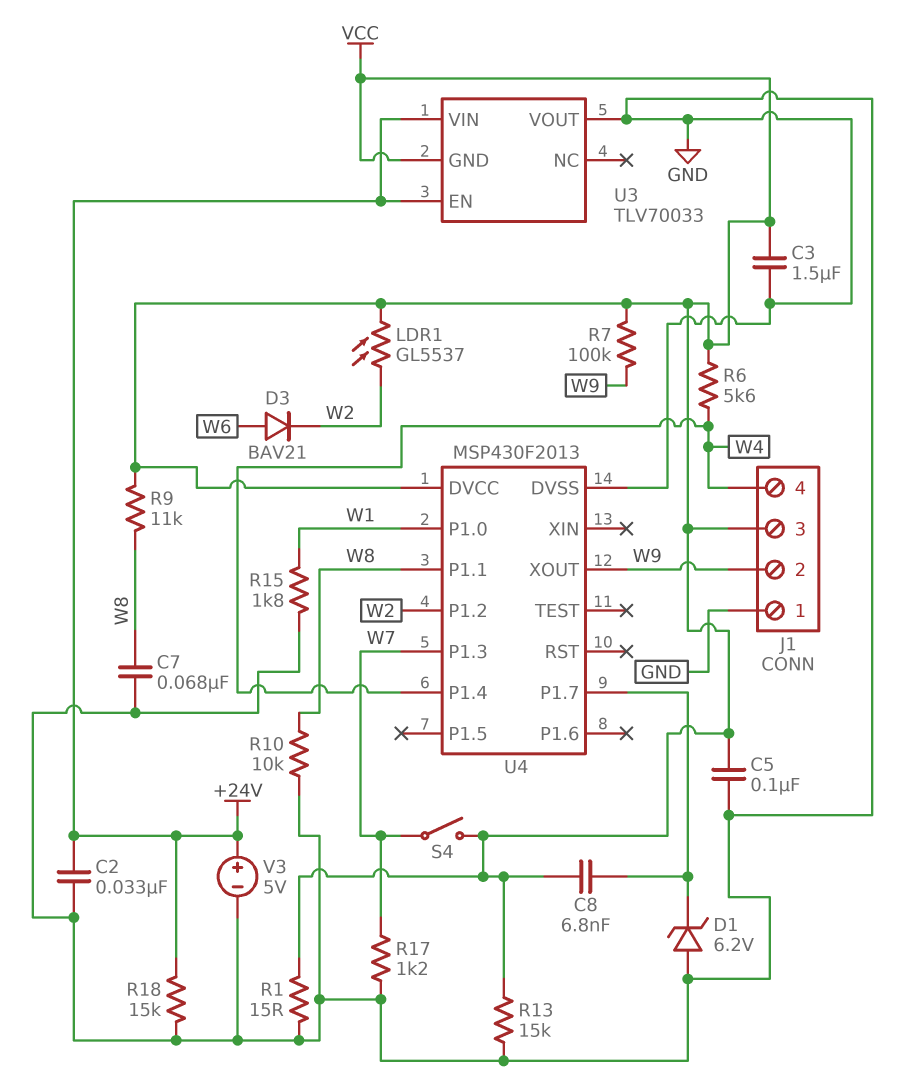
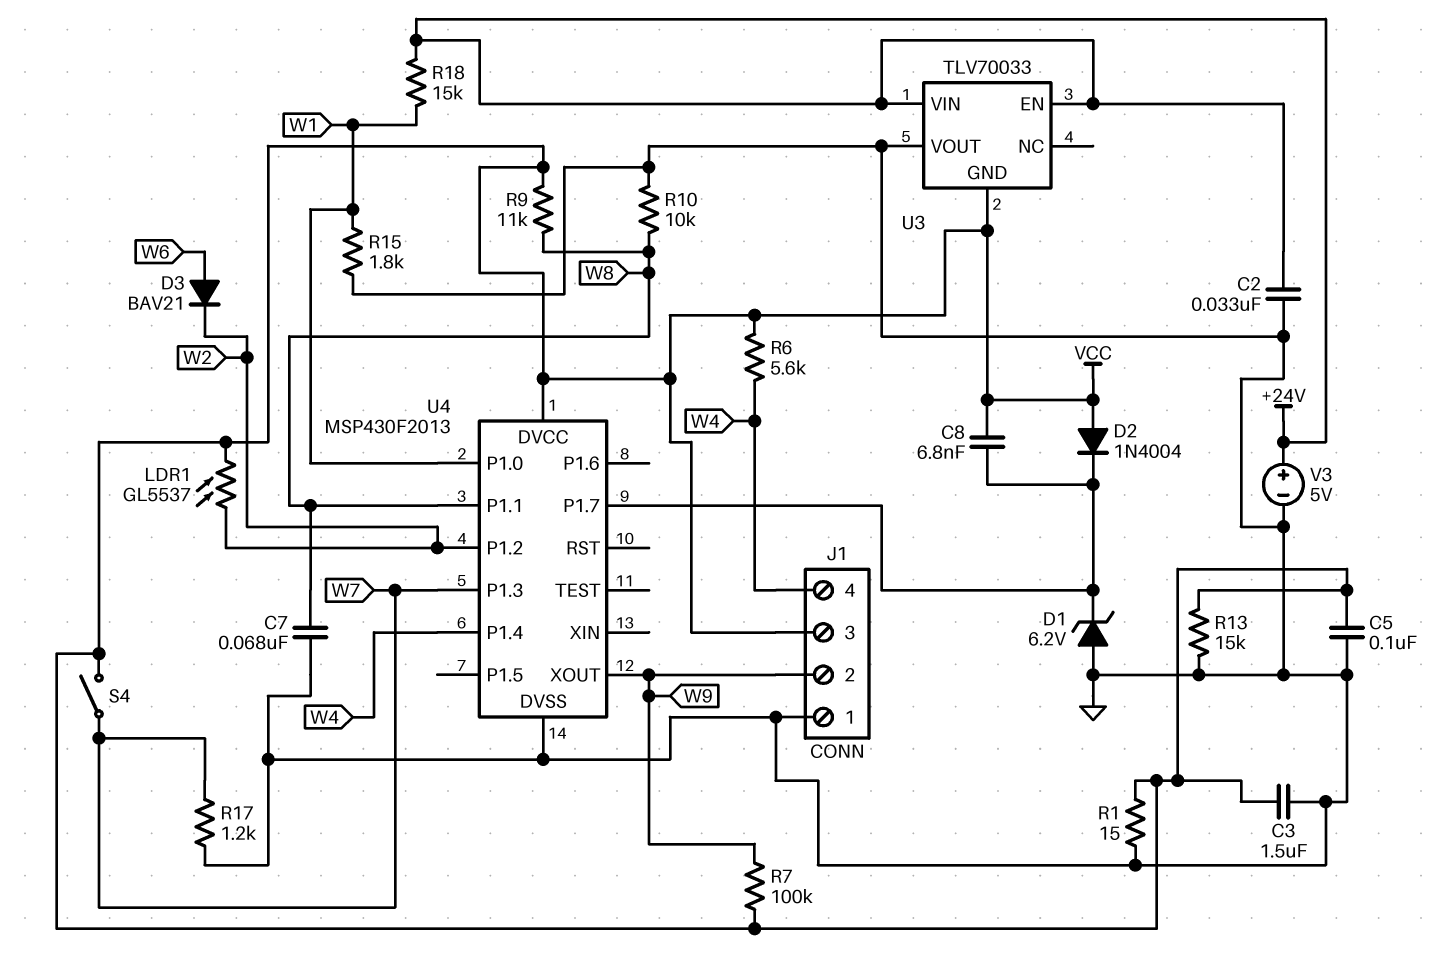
D2: none -> diode 1N4004 (A VCC, K U4/P1.7)
R18: 15k (+24V, GND) -> 15k (+24V, W1)

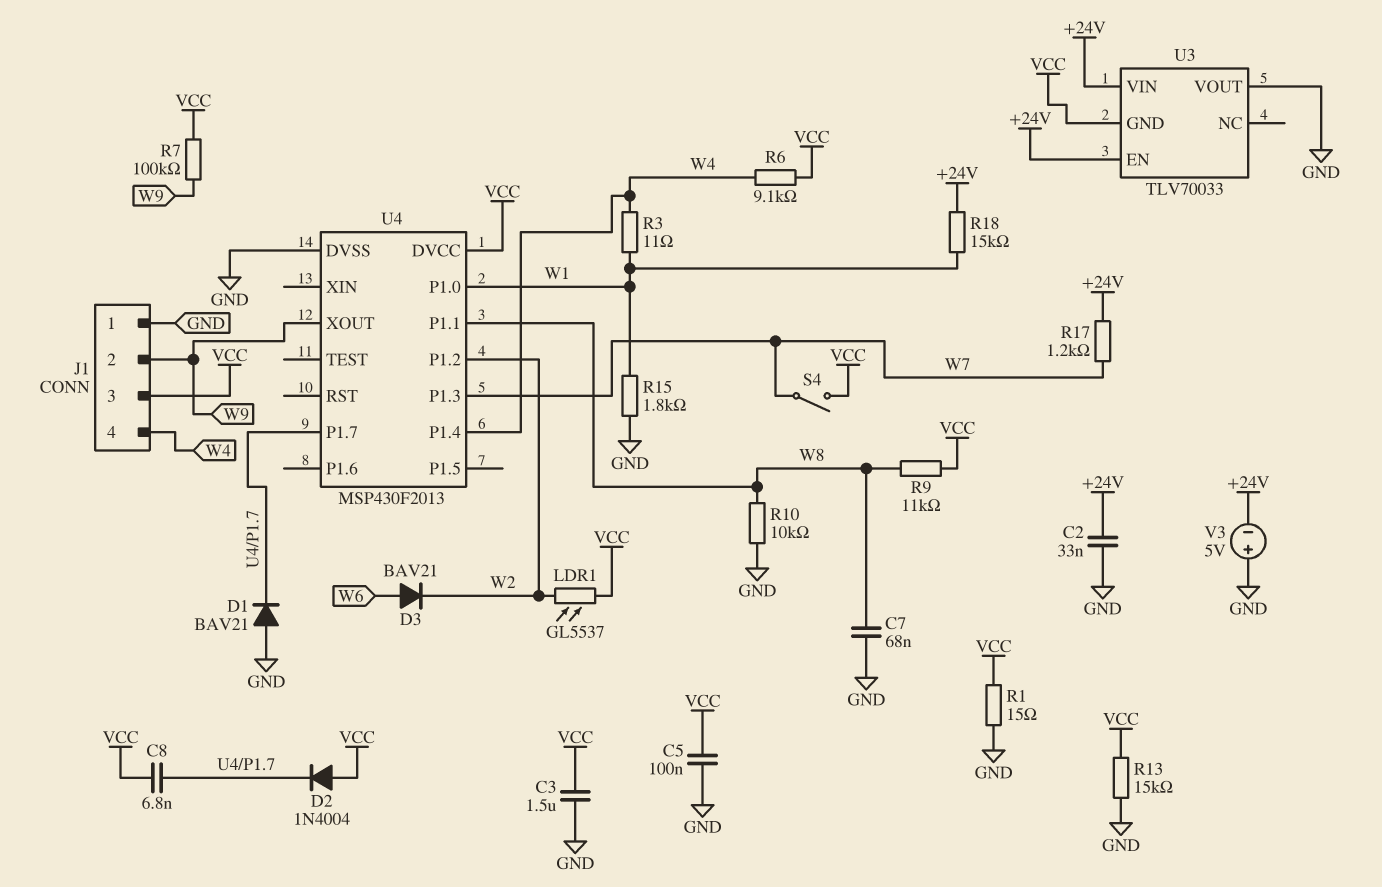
D1: zener 6.2V (A GND, K U4/P1.7) -> diode BAV21 (A GND, K U4/P1.7)
R3: none -> 11 (W1, W4)
R6: 5.6k (VCC, W4) -> 9.1k (VCC, W4)
R17: 1.2k (GND, W7) -> 1.2k (+24V, W7)
V3: 5V (plus +24V, minus GND) -> 5V (plus GND, minus +24V)

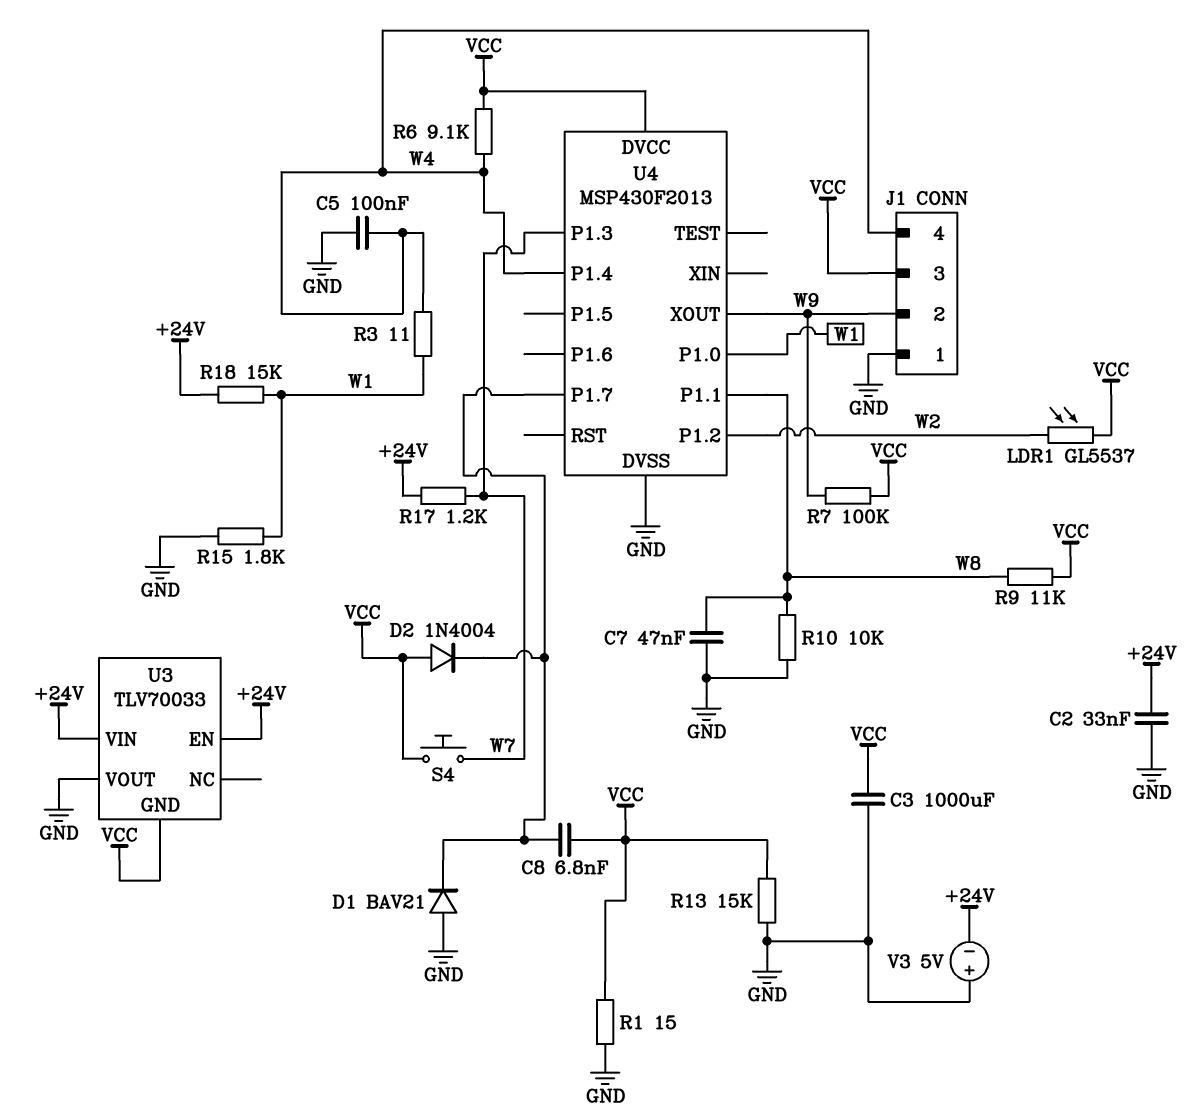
C3: 1.5uF (GND, VCC) -> 1000uF (GND, VCC)
C5: 100nF (GND, VCC) -> 100nF (GND, W4)
C7: 68nF (GND, W8) -> 47nF (GND, W8)
D3: diode BAV21 (A W6, K W2) -> none
S4: switch (VCC, W7) -> button (VCC, W7)

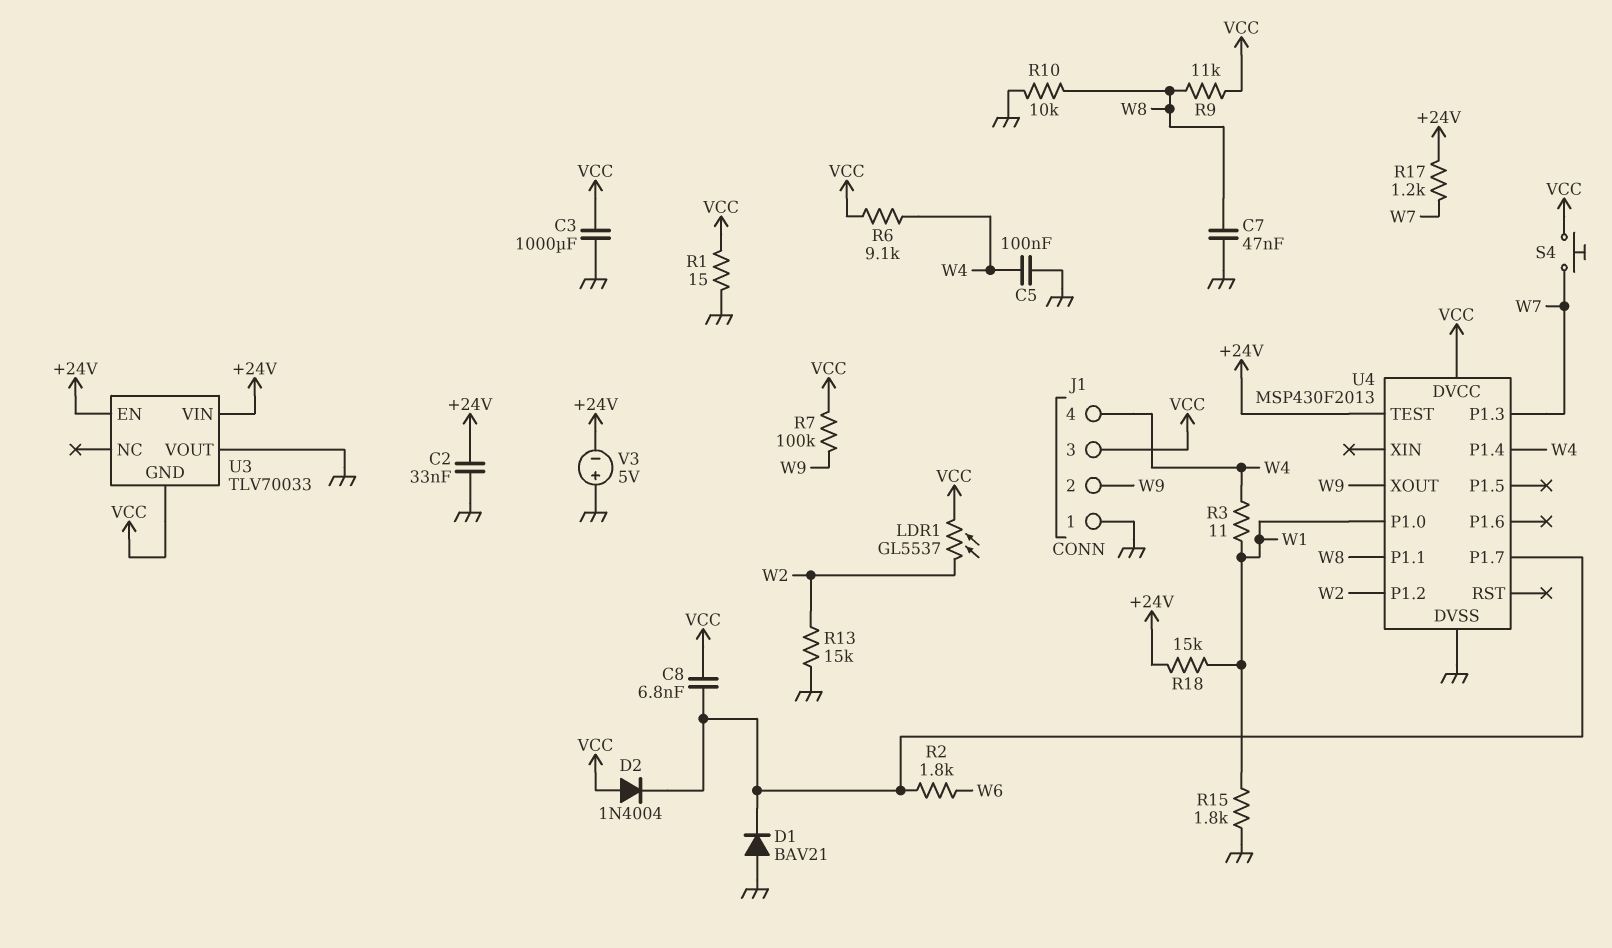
R2: none -> 1.8k (U4/P1.7, W6)
R13: 15k (GND, VCC) -> 15k (GND, W2)
U4 pin TEST: none -> +24V

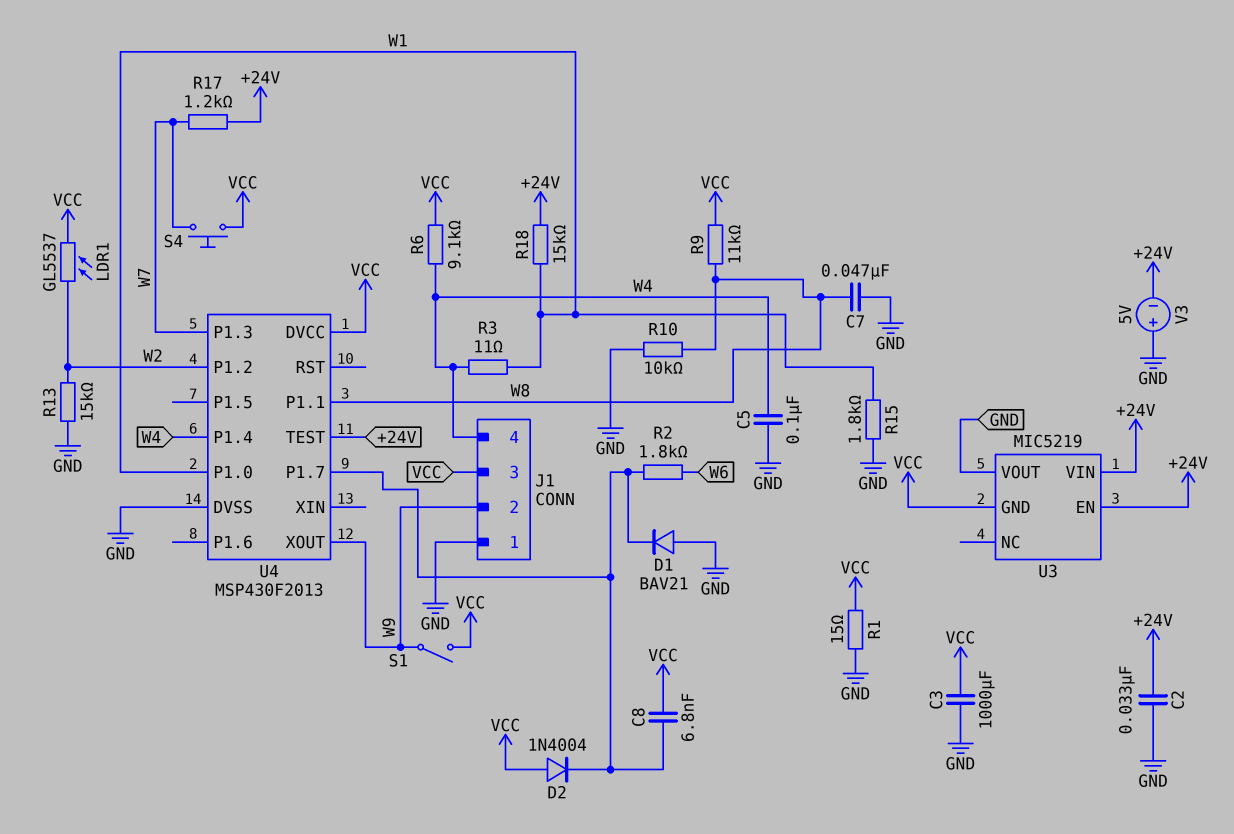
R7: 100k (VCC, W9) -> none
S1: none -> switch (VCC, W9)
U3: TLV70033 -> MIC5219

